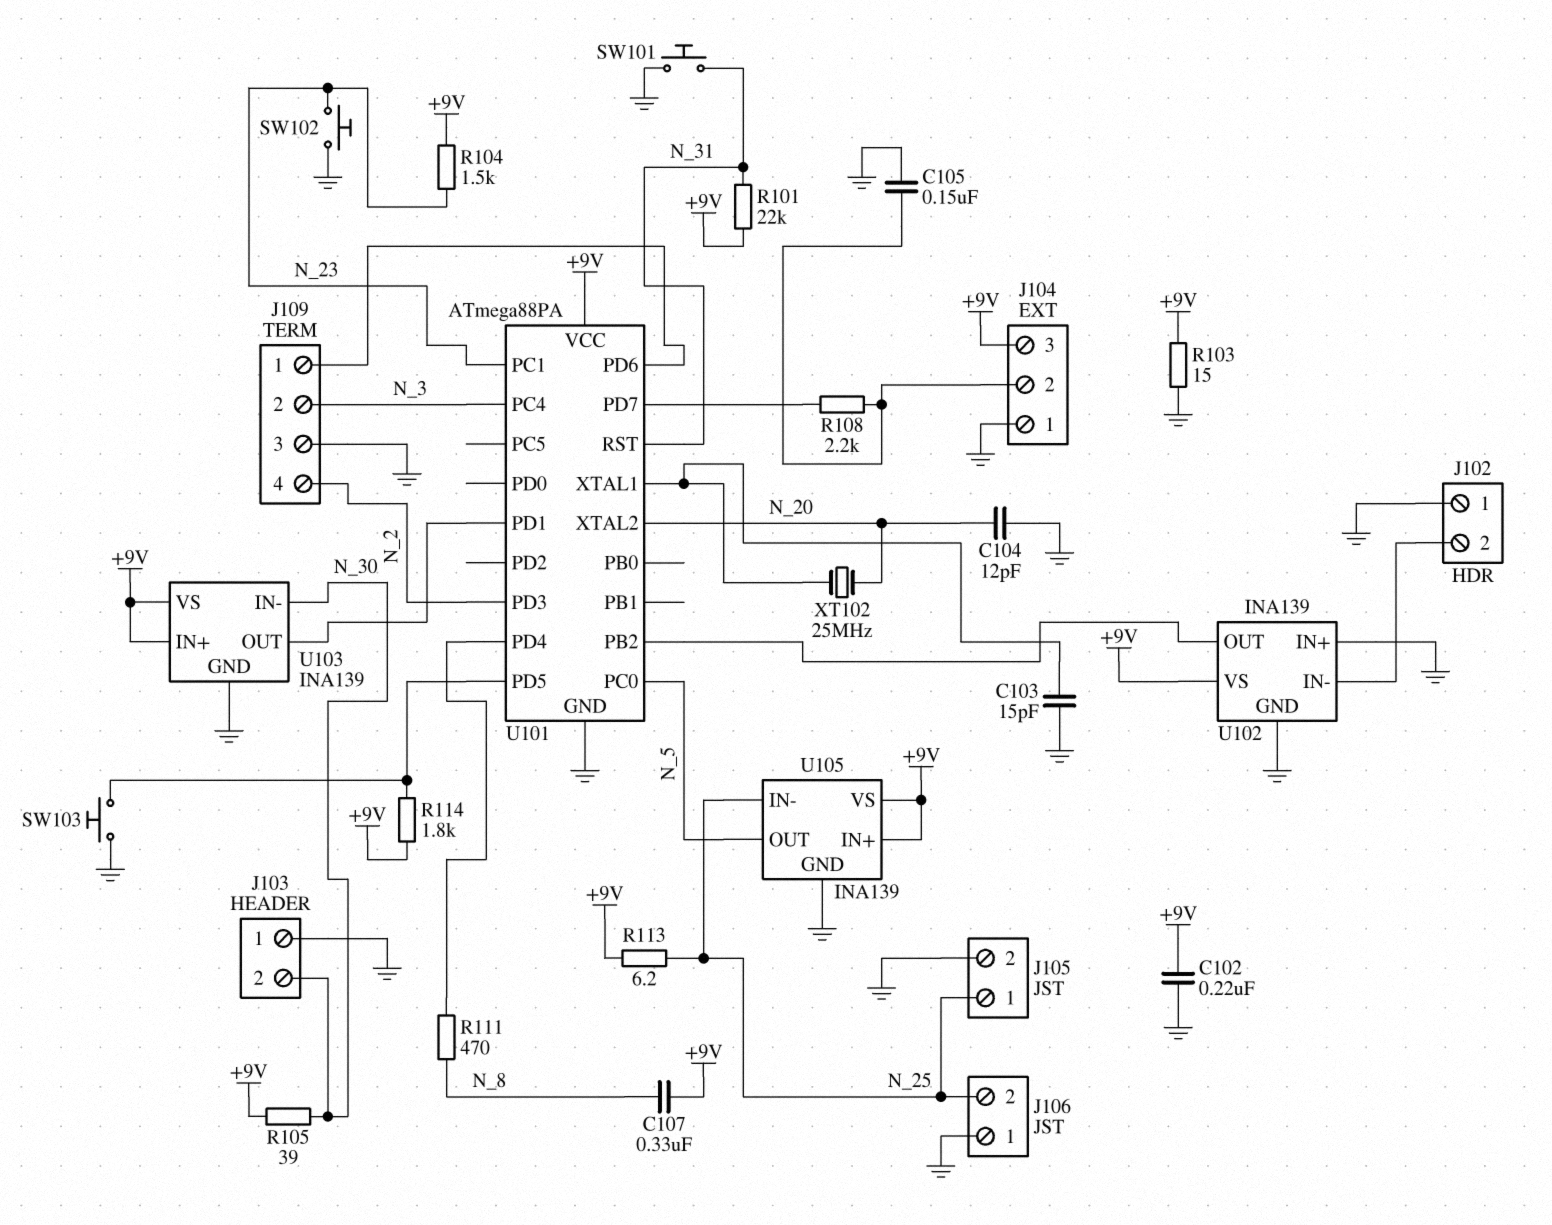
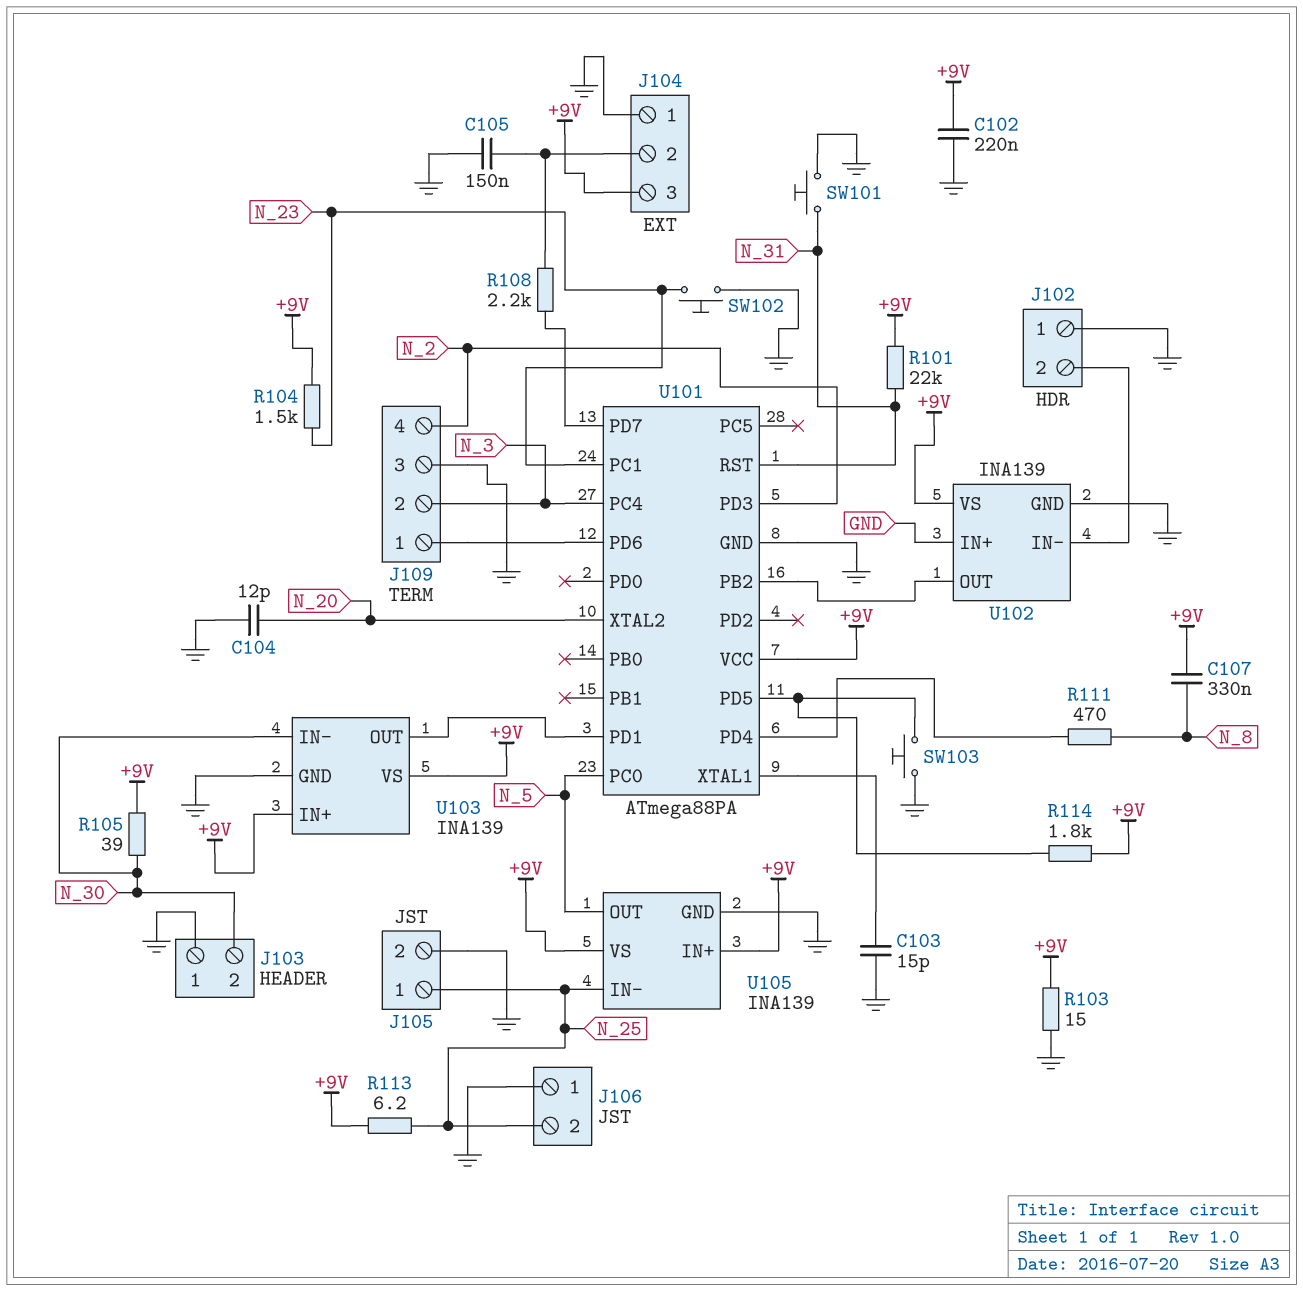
XT102: 25MHz (N_20, U101/XTAL1) -> none

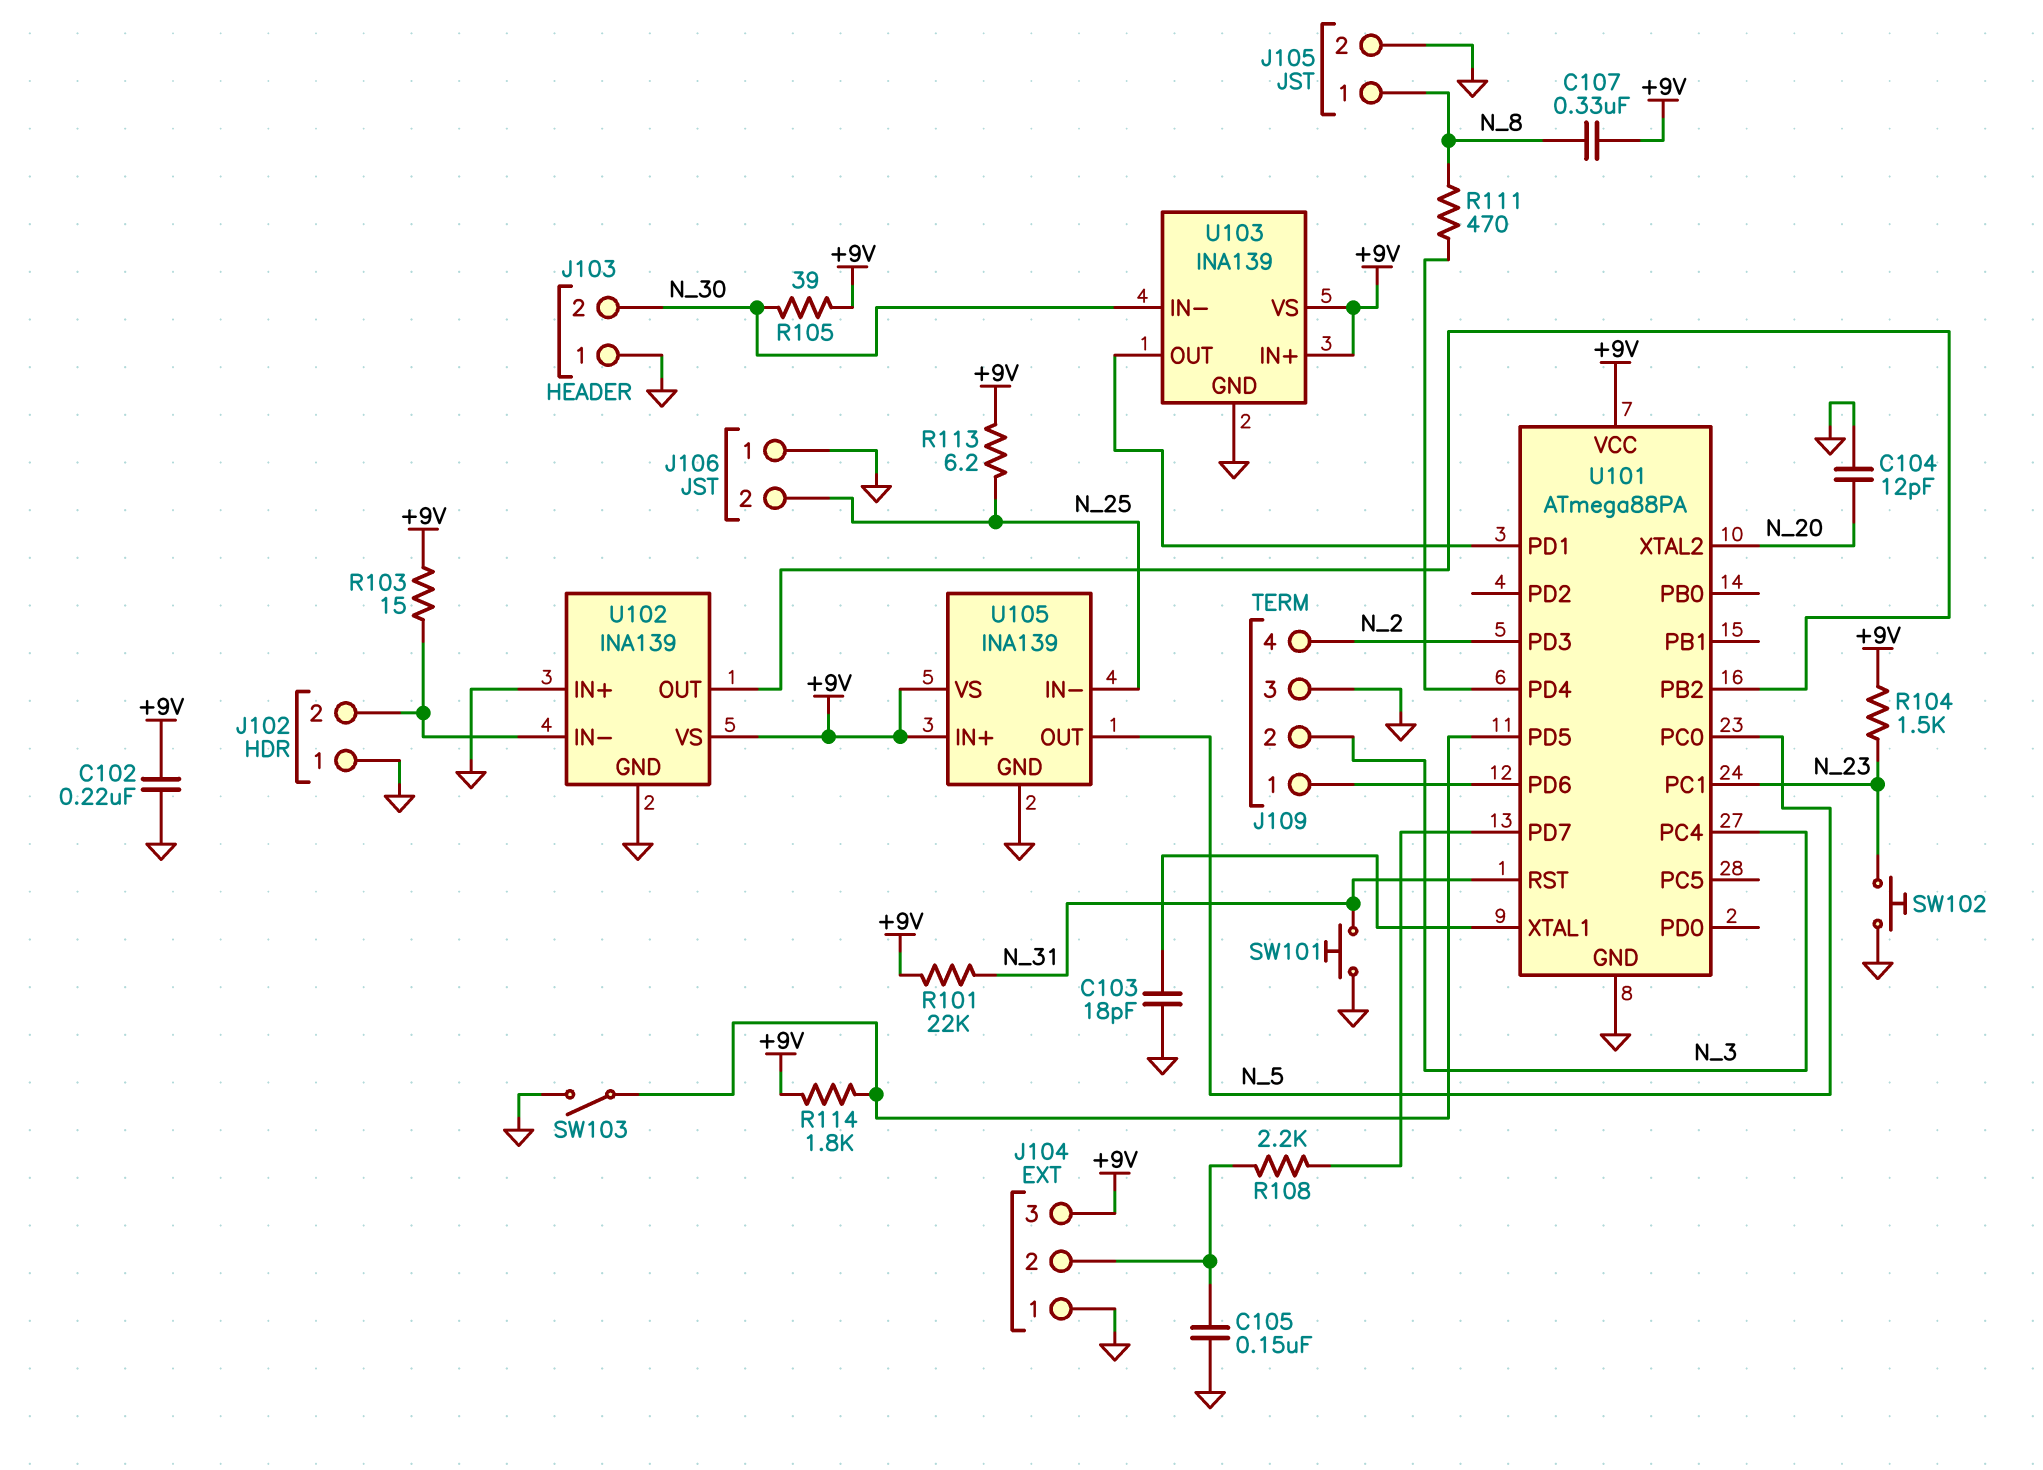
C103: 15pF (GND, U101/XTAL1) -> 18pF (GND, U101/XTAL1)
J105 pin 1: N_25 -> N_8
R103: 15 (+9V, GND) -> 15 (+9V, J102/2)
SW103: button (GND, U101/PD5) -> switch (GND, U101/PD5)

